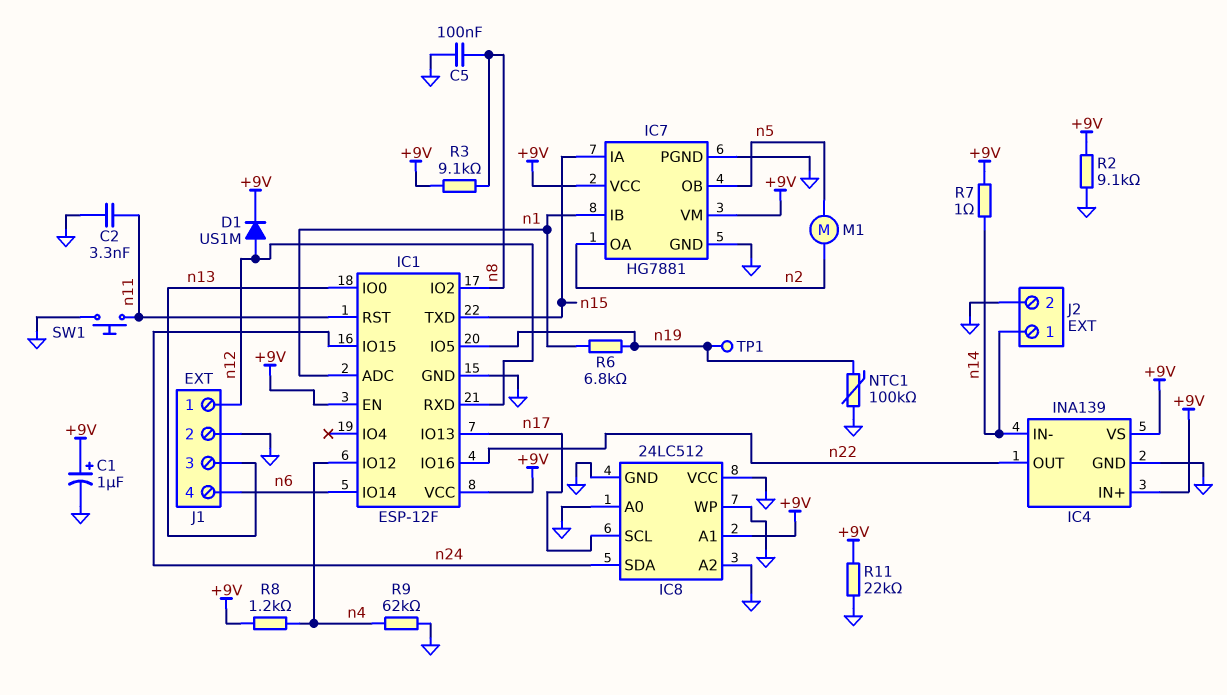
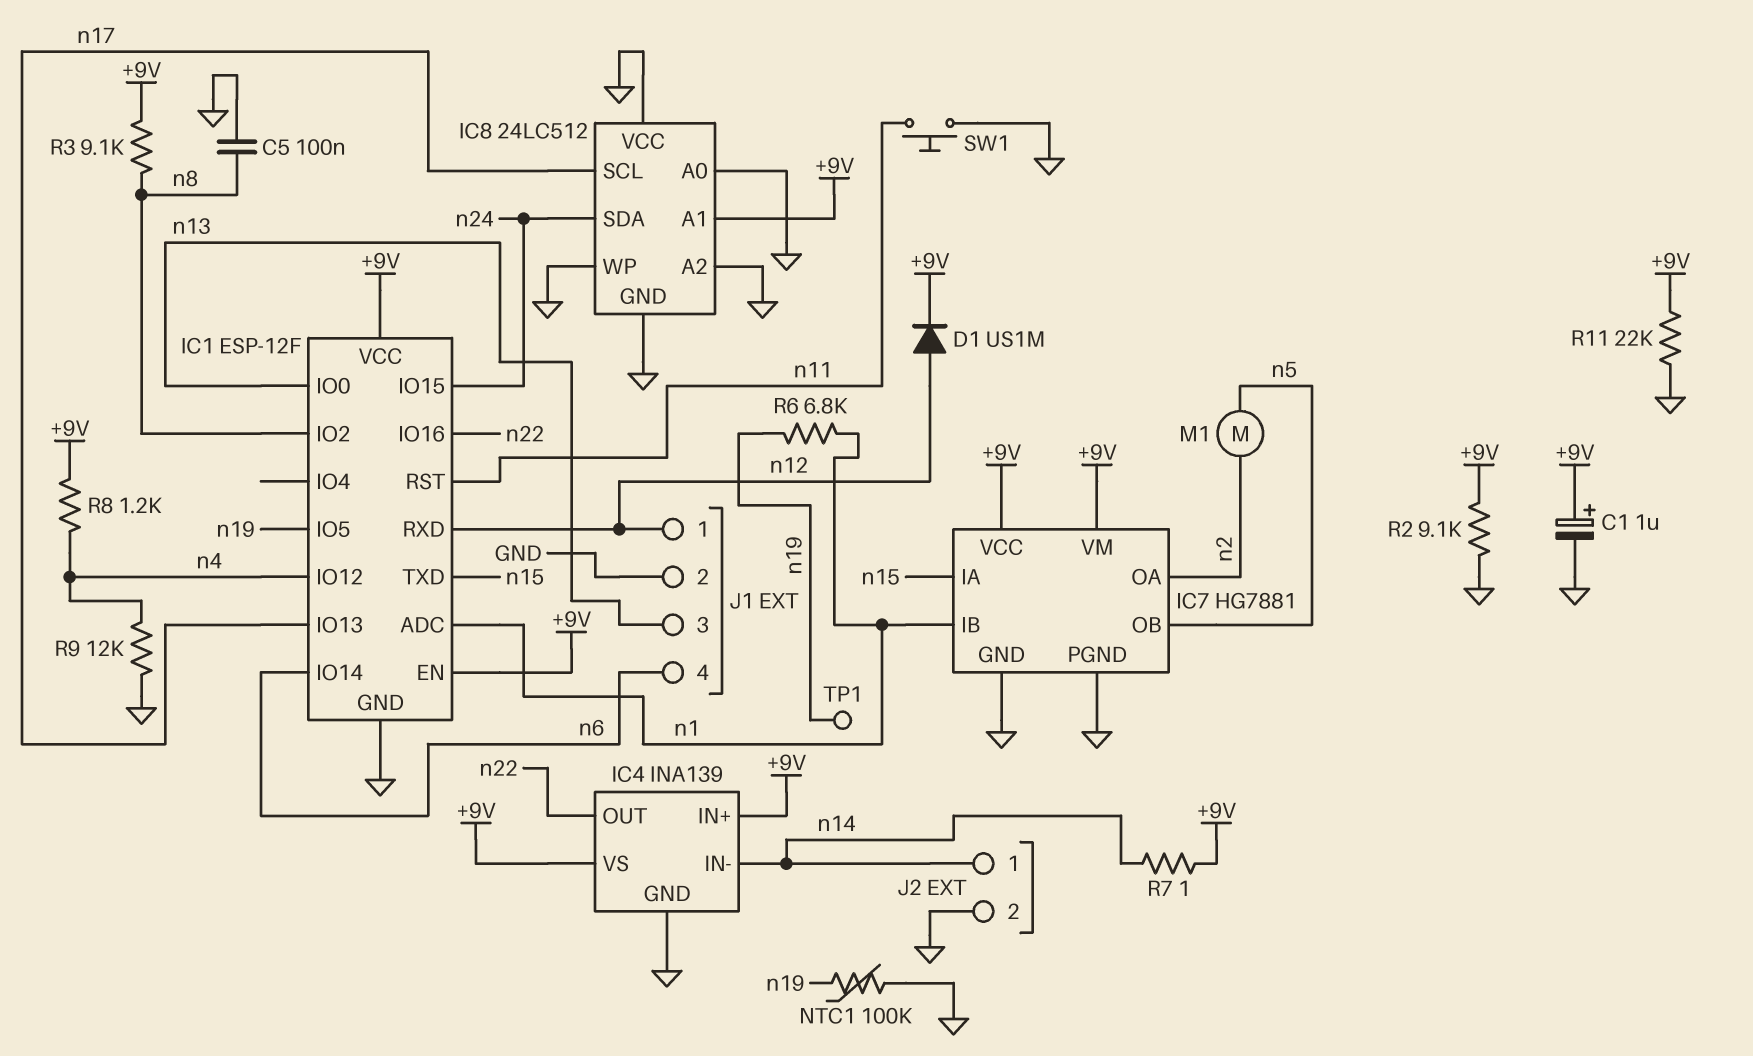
C2: 3.3nF (GND, n11) -> none
R9: 62k (GND, n4) -> 12k (GND, n4)

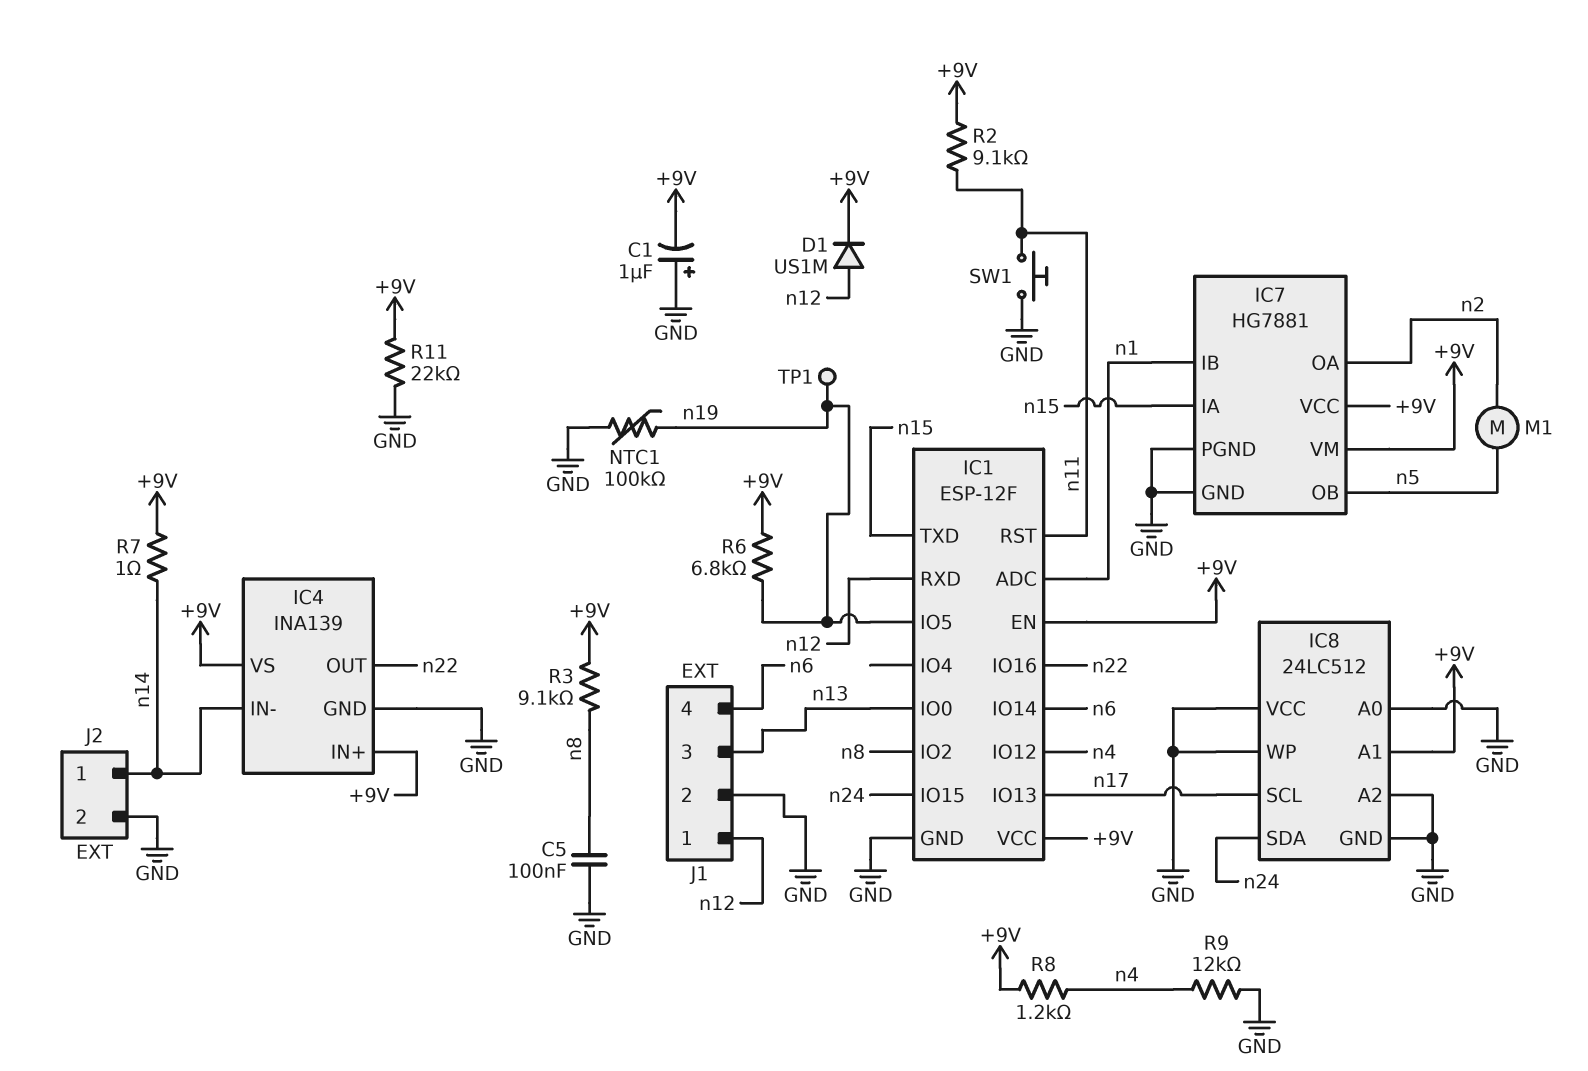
C1: 1uF (plus +9V, minus GND) -> 1uF (plus GND, minus +9V)
R2: 9.1k (+9V, GND) -> 9.1k (+9V, n11)
R6: 6.8k (n1, n19) -> 6.8k (+9V, n19)

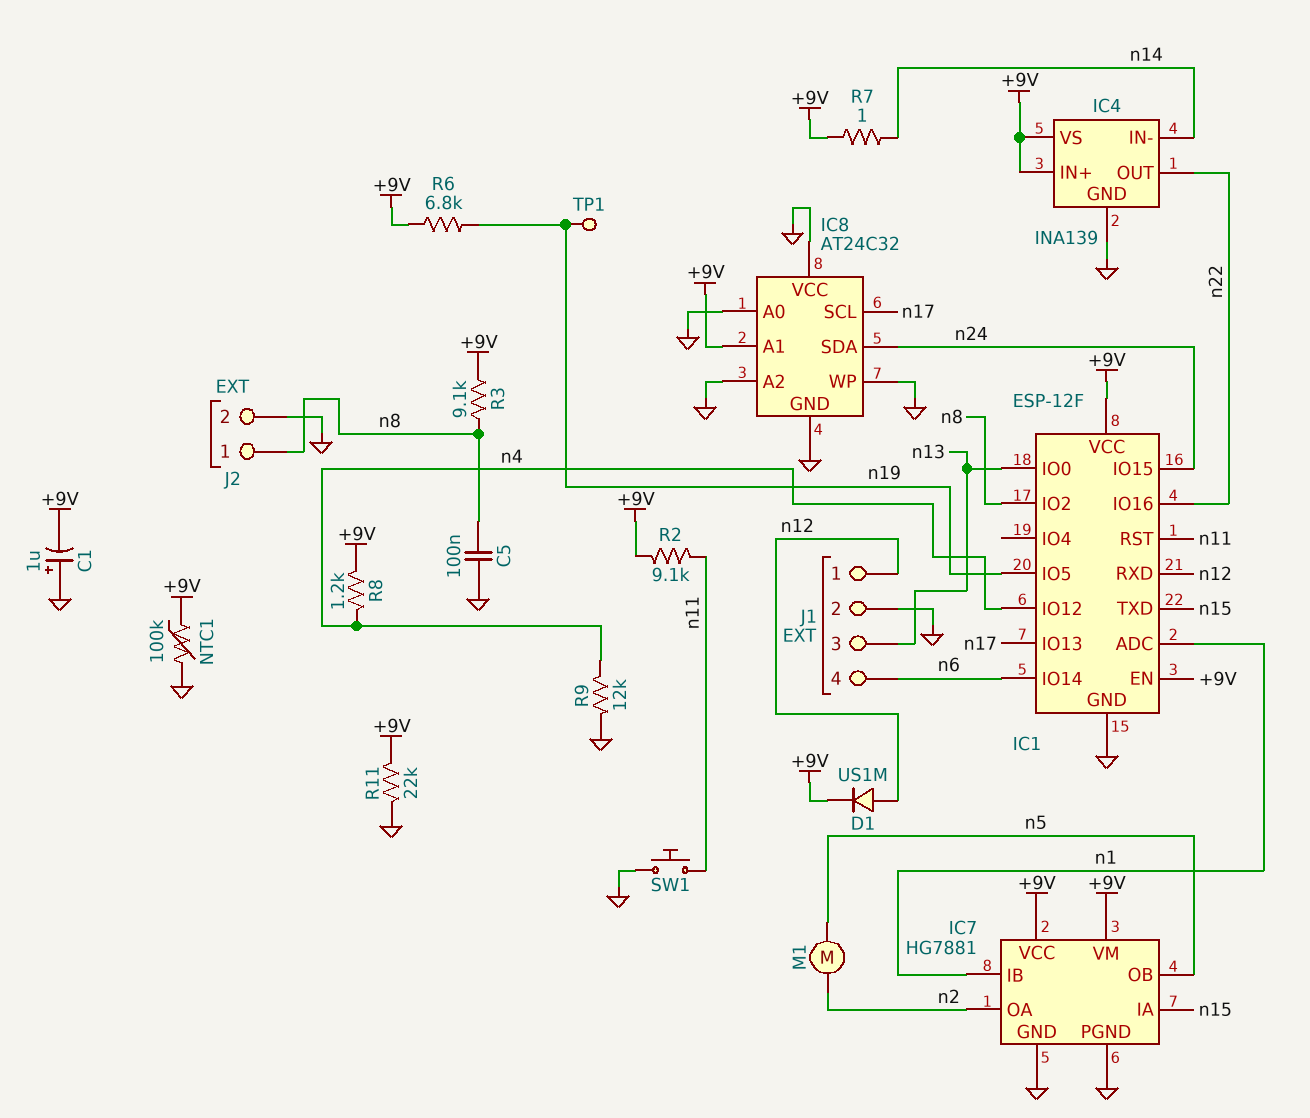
IC8: 24LC512 -> AT24C32
J2 pin 1: n14 -> n8
NTC1: 100k (GND, n19) -> 100k (+9V, GND)

